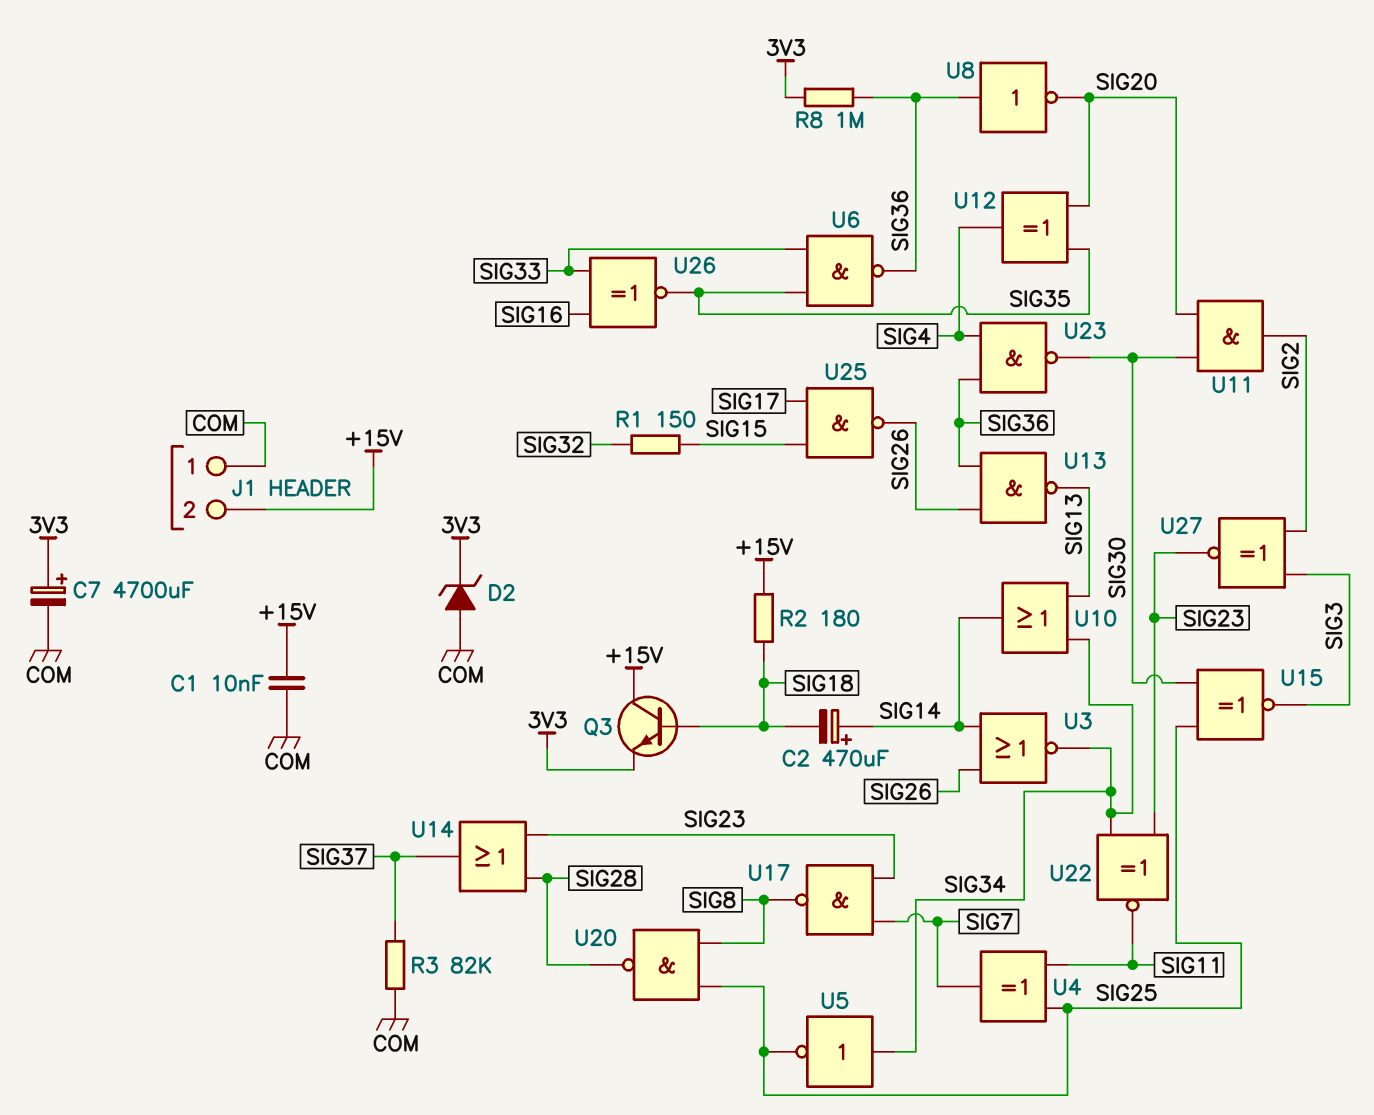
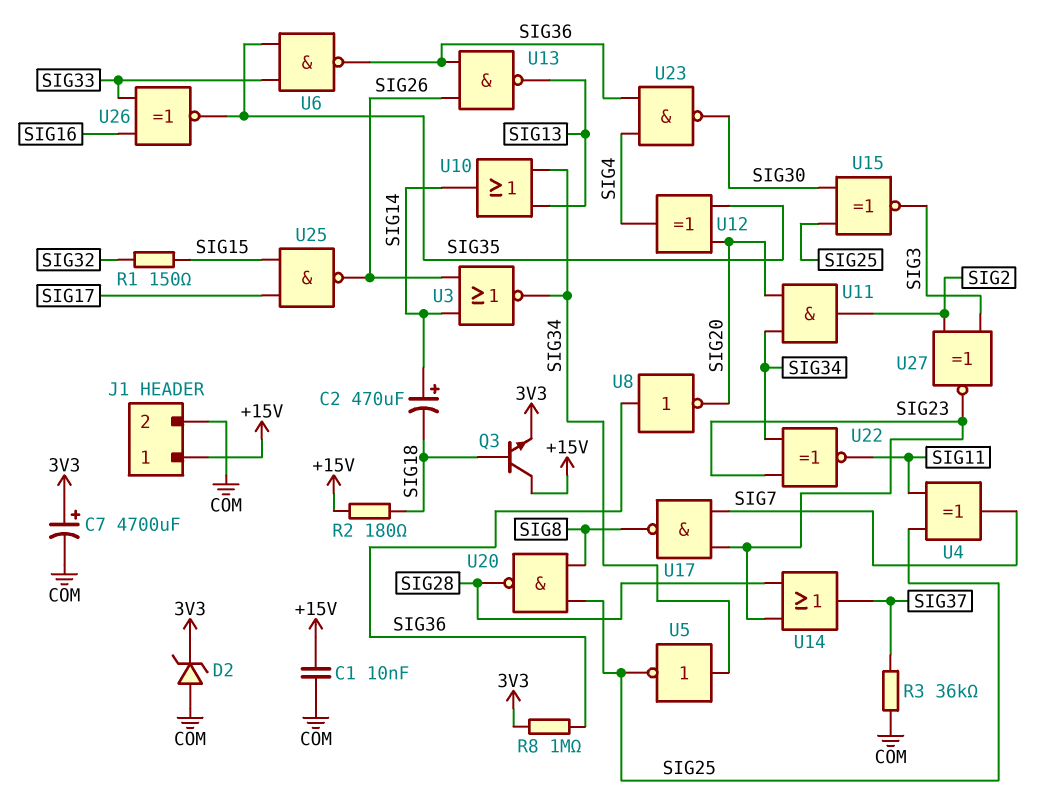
J1 pin 1: COM -> +15V
J1 pin 2: +15V -> COM
R3: 82k (COM, SIG37) -> 36k (COM, SIG37)
U11: AND (in SIG20, in SIG30, out SIG2) -> AND (in SIG20, in SIG34, out SIG2)

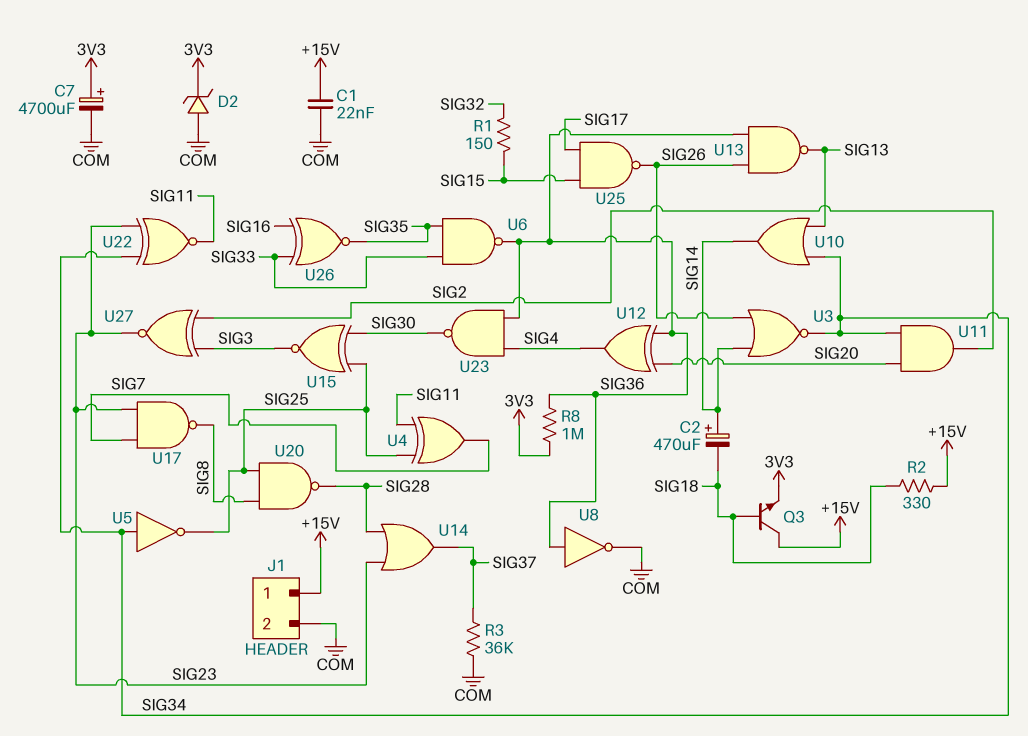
C1: 10nF (+15V, COM) -> 22nF (+15V, COM)
R2: 180 (+15V, SIG18) -> 330 (+15V, SIG18)
U8: NOT (in SIG36, out SIG20) -> NOT (in SIG36, out COM)
U12: XOR (in SIG20, in SIG35, out SIG4) -> XOR (in SIG20, in SIG36, out SIG4)

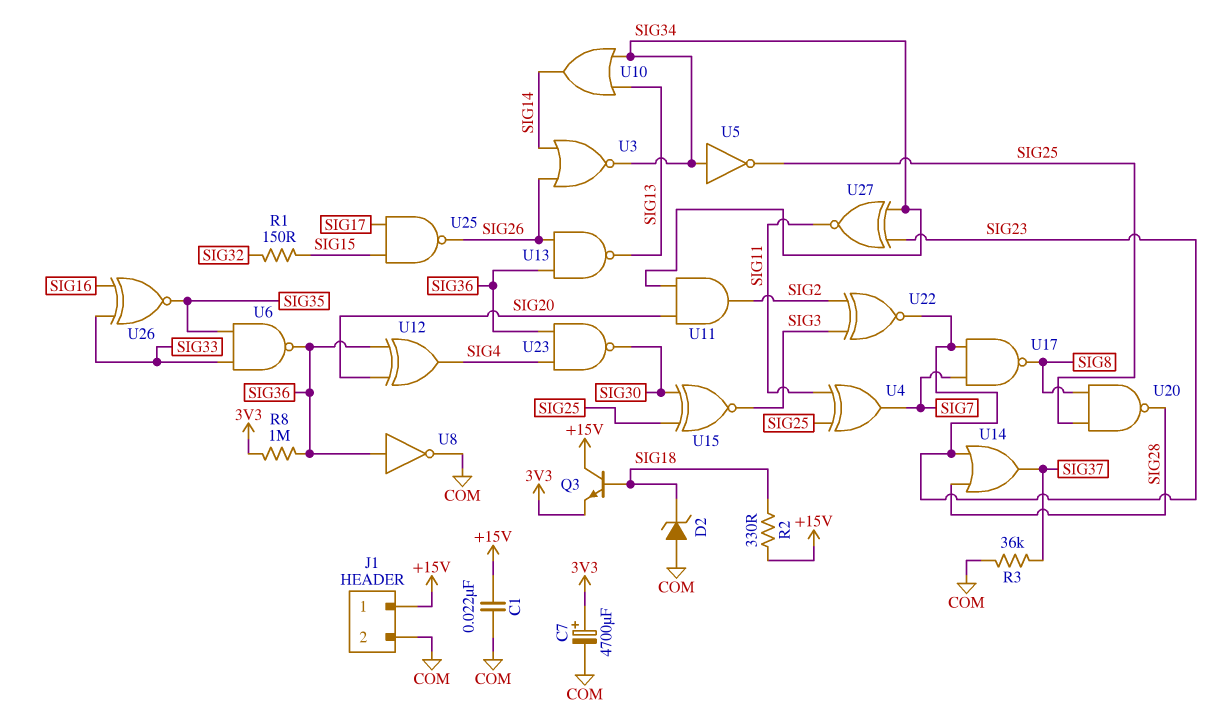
C2: 470uF (plus SIG14, minus SIG18) -> none
D2: zener (A COM, K 3V3) -> zener (A COM, K SIG18)
U22: XNOR (in SIG23, in SIG34, out SIG11) -> XNOR (in SIG2, in SIG3, out SIG23)
U27: XNOR (in SIG2, in SIG3, out SIG23) -> XNOR (in SIG23, in SIG34, out SIG11)

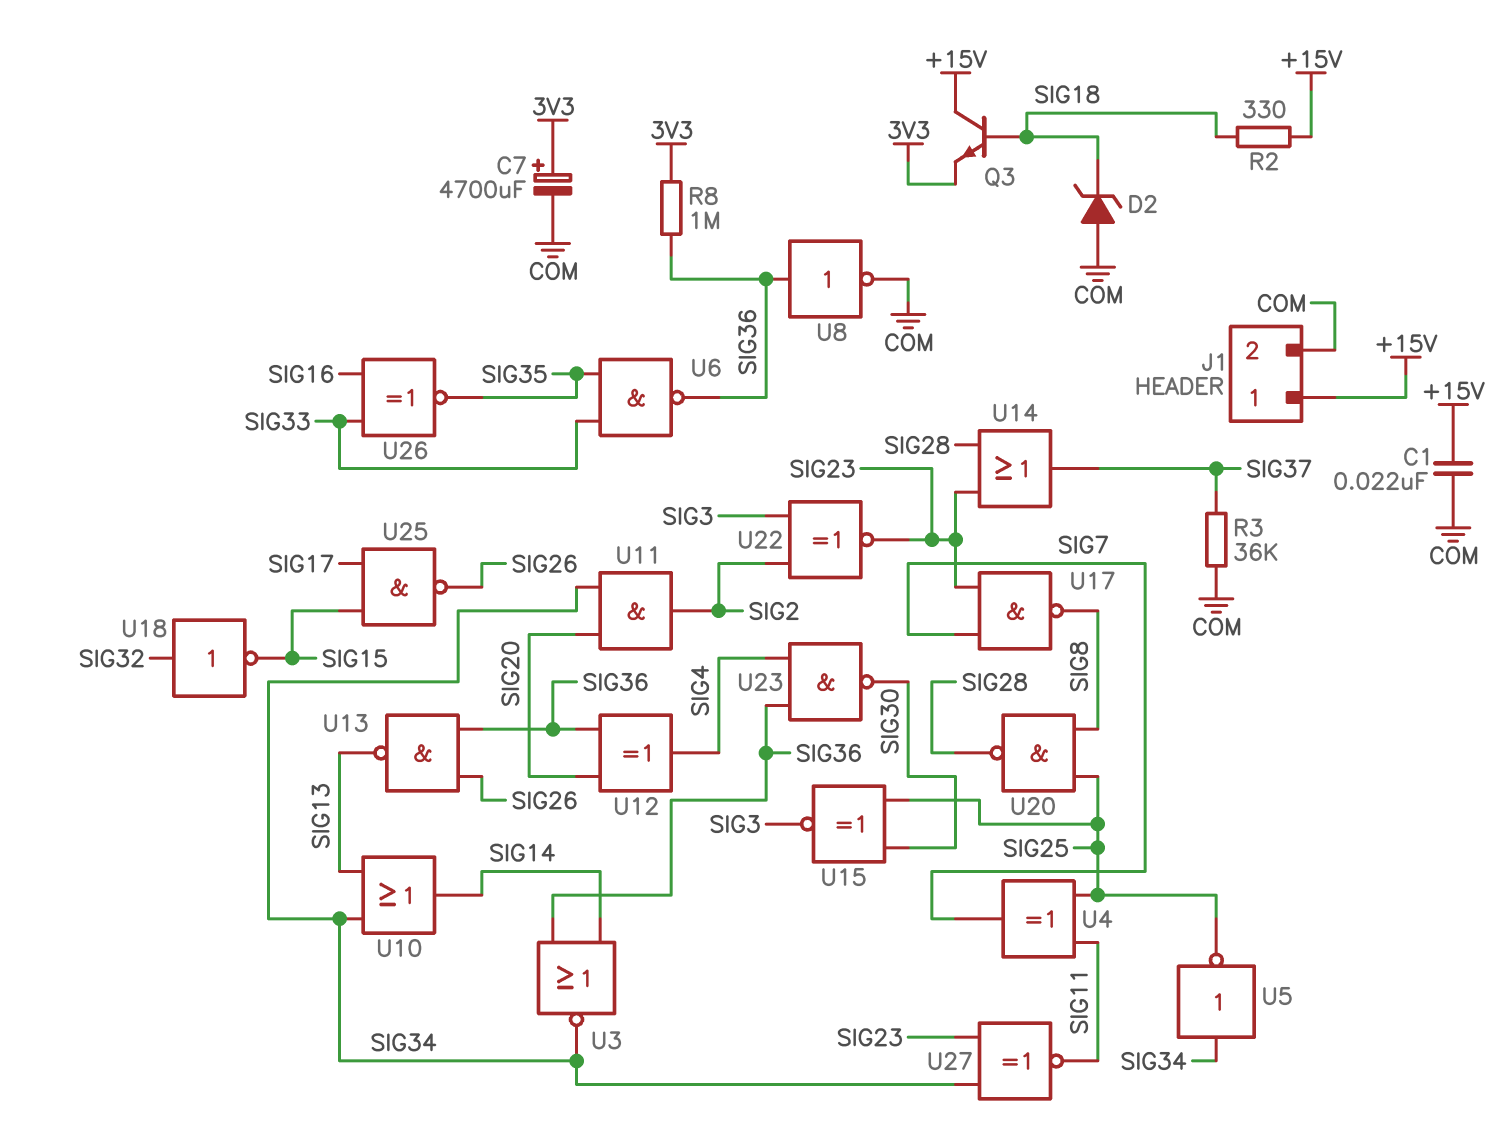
R1: 150 (SIG15, SIG32) -> none
U3: NOR (in SIG14, in SIG26, out SIG34) -> NOR (in SIG14, in SIG36, out SIG34)
U18: none -> NOT (in SIG32, out SIG15)

